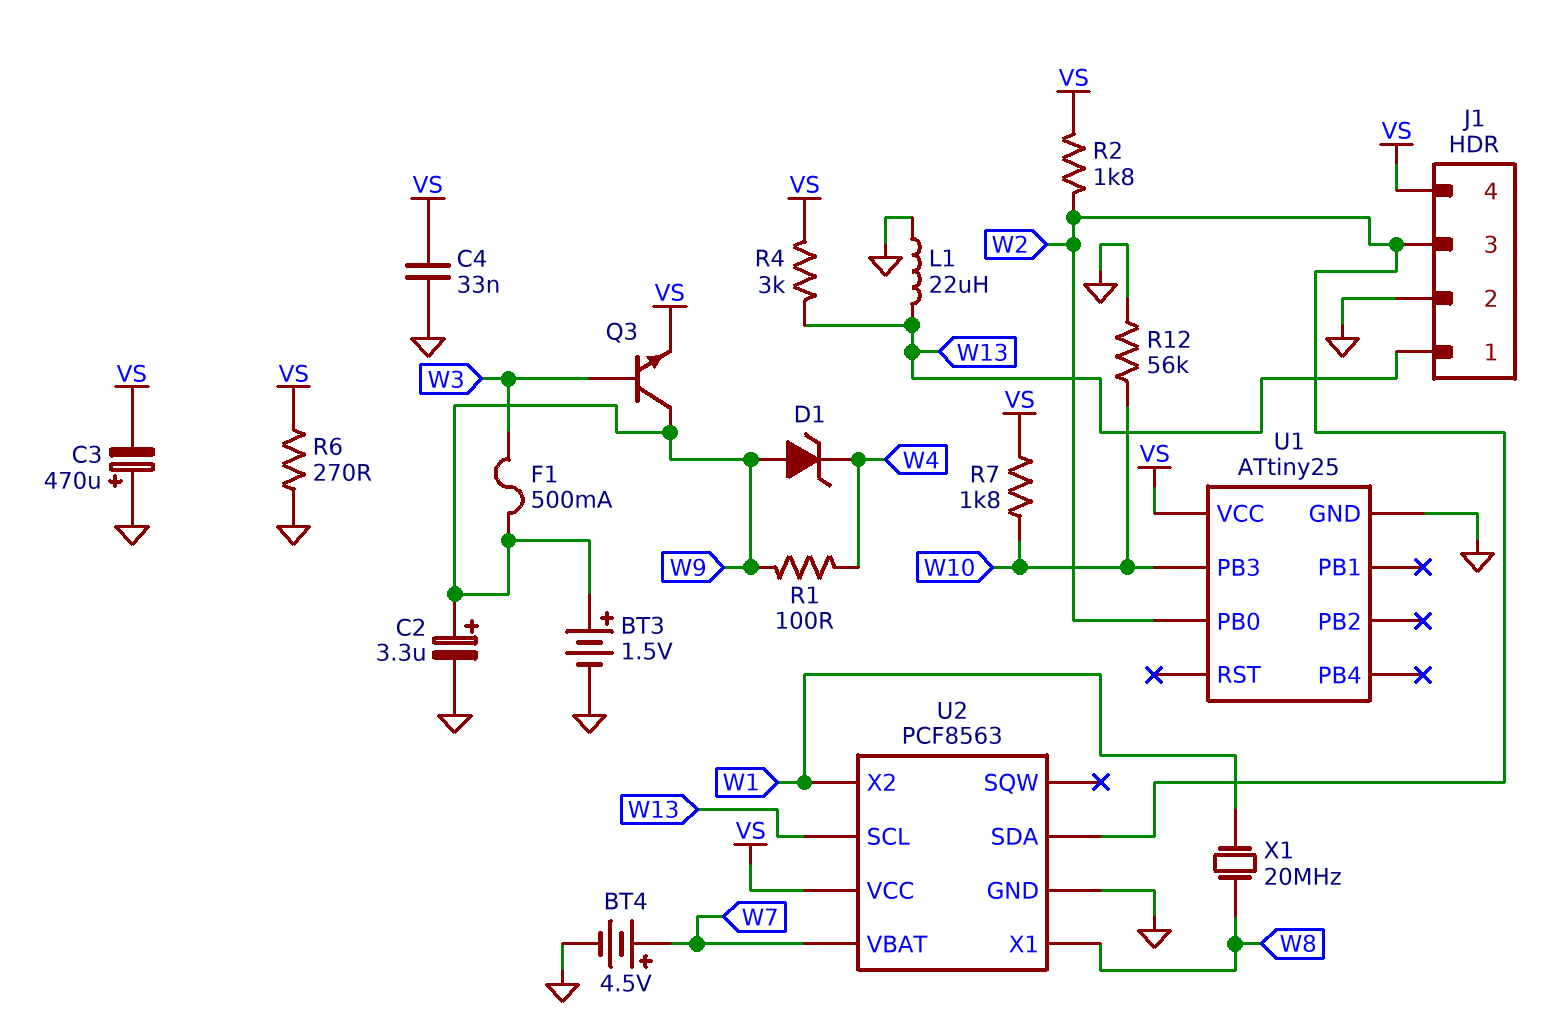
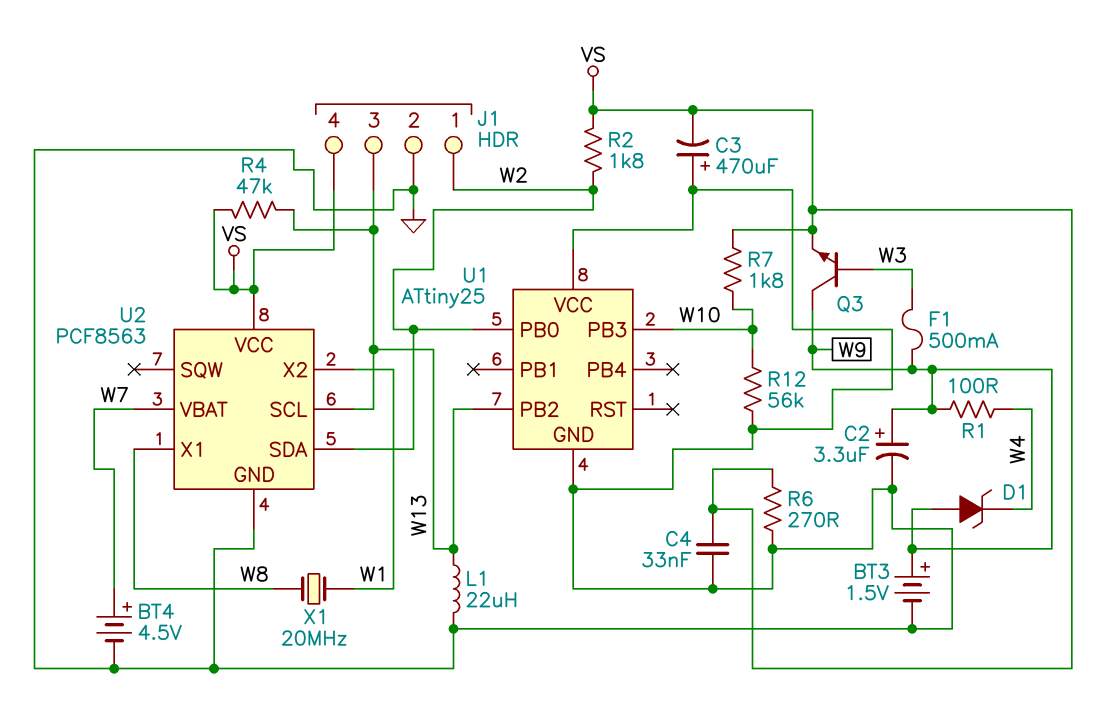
J1 pin 1: W13 -> W2
J1 pin 3: W2 -> W13
R4: 3k (VS, W13) -> 47k (VS, W13)
U1 pin PB2: none -> W13
U1 pin VCC: VS -> GND

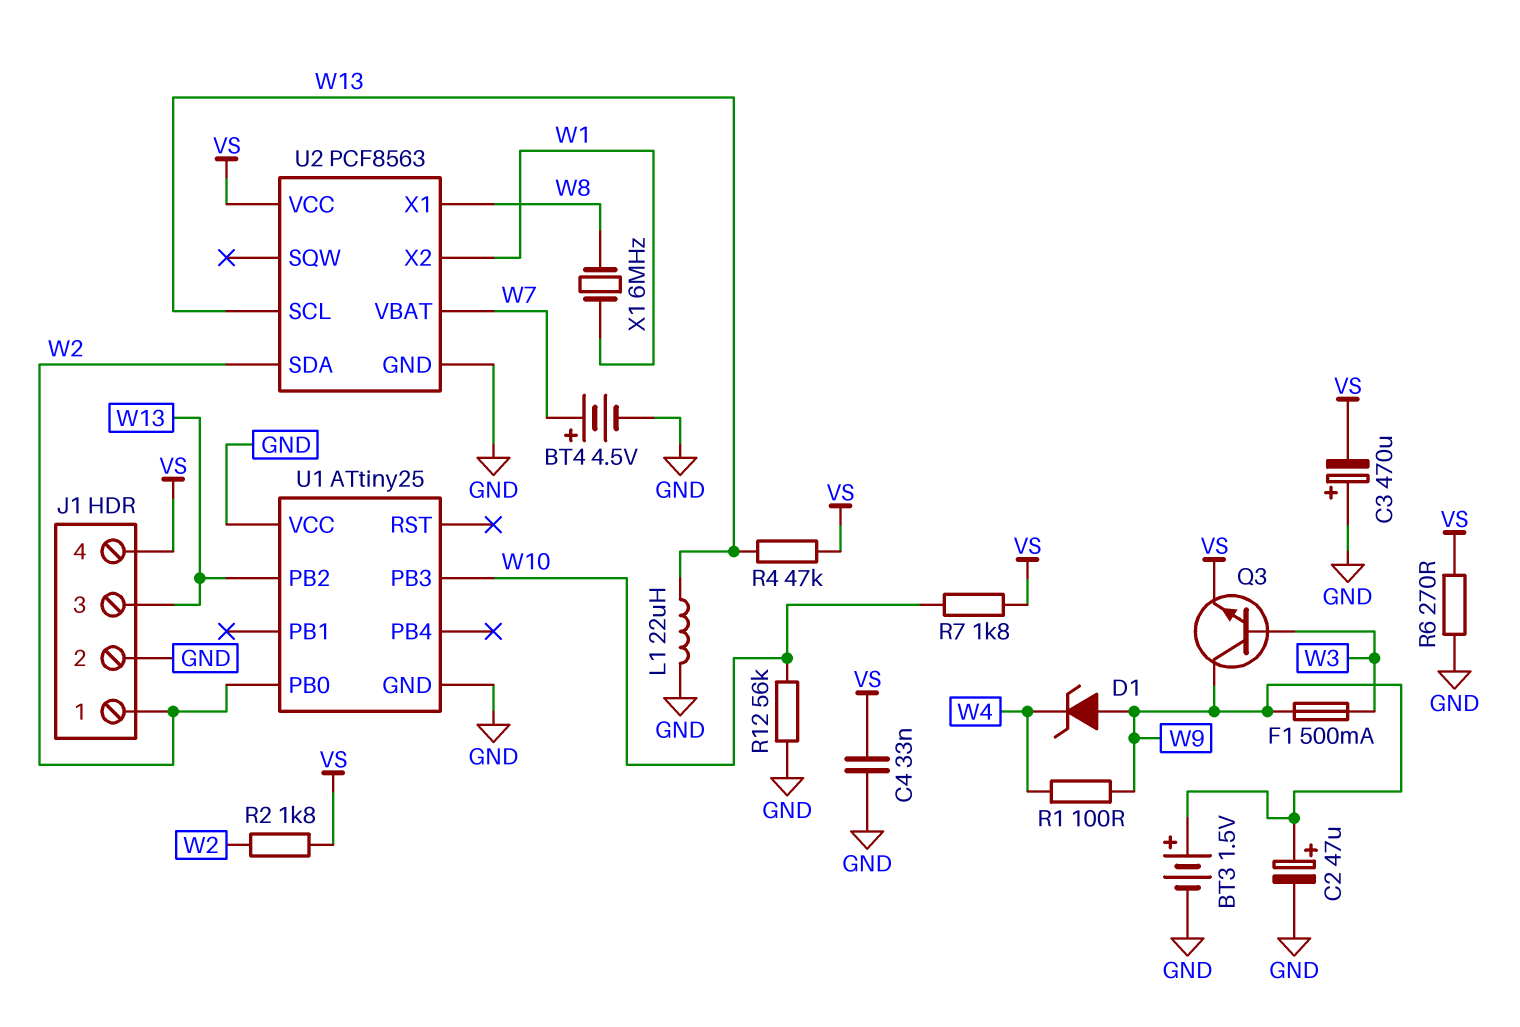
C2: 3.3uF (plus W9, minus GND) -> 47uF (plus W9, minus GND)
X1: 20MHz (W1, W8) -> 6MHz (W1, W8)

